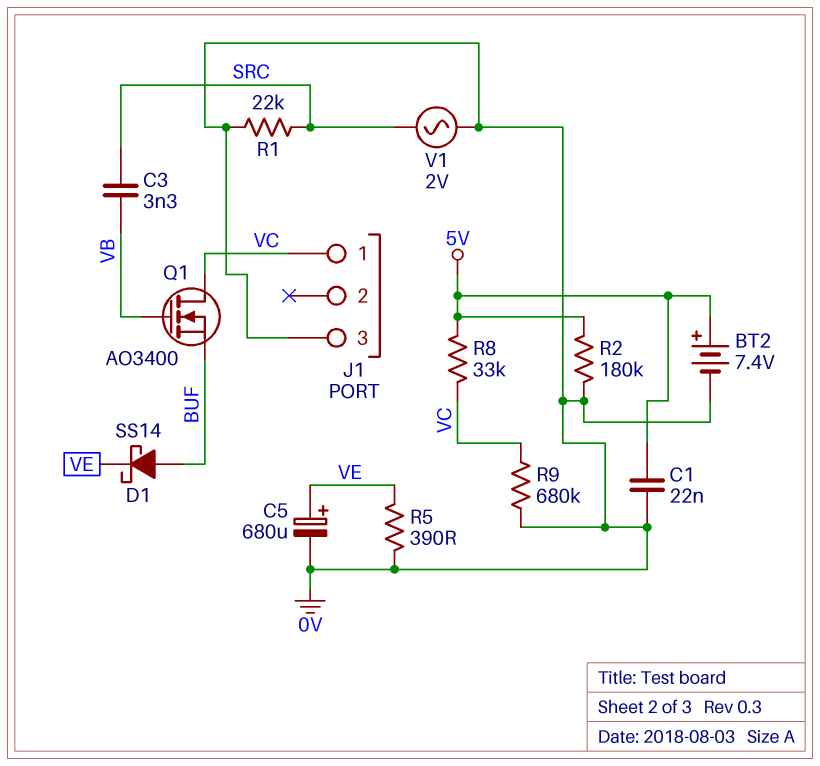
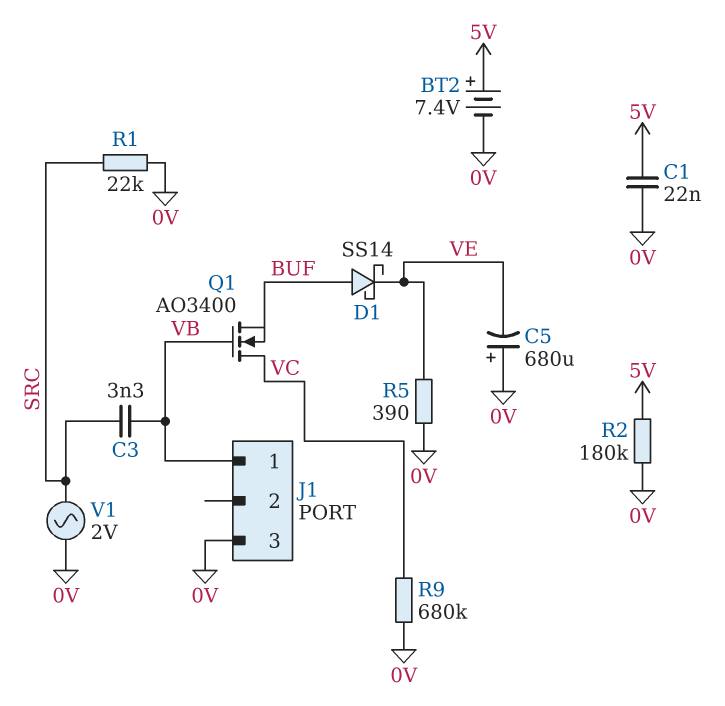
C5: 680uF (plus VE, minus 0V) -> 680uF (plus 0V, minus VE)
J1 pin 1: VC -> VB
R8: 33k (5V, VC) -> none

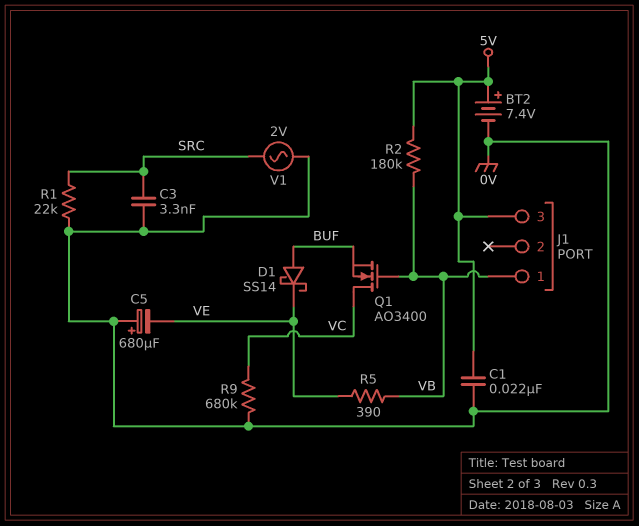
C3: 3.3nF (SRC, VB) -> 3.3nF (0V, SRC)
J1 pin 3: 0V -> 5V
R2: 180k (0V, 5V) -> 180k (5V, VB)
R5: 390 (0V, VE) -> 390 (VB, VE)

